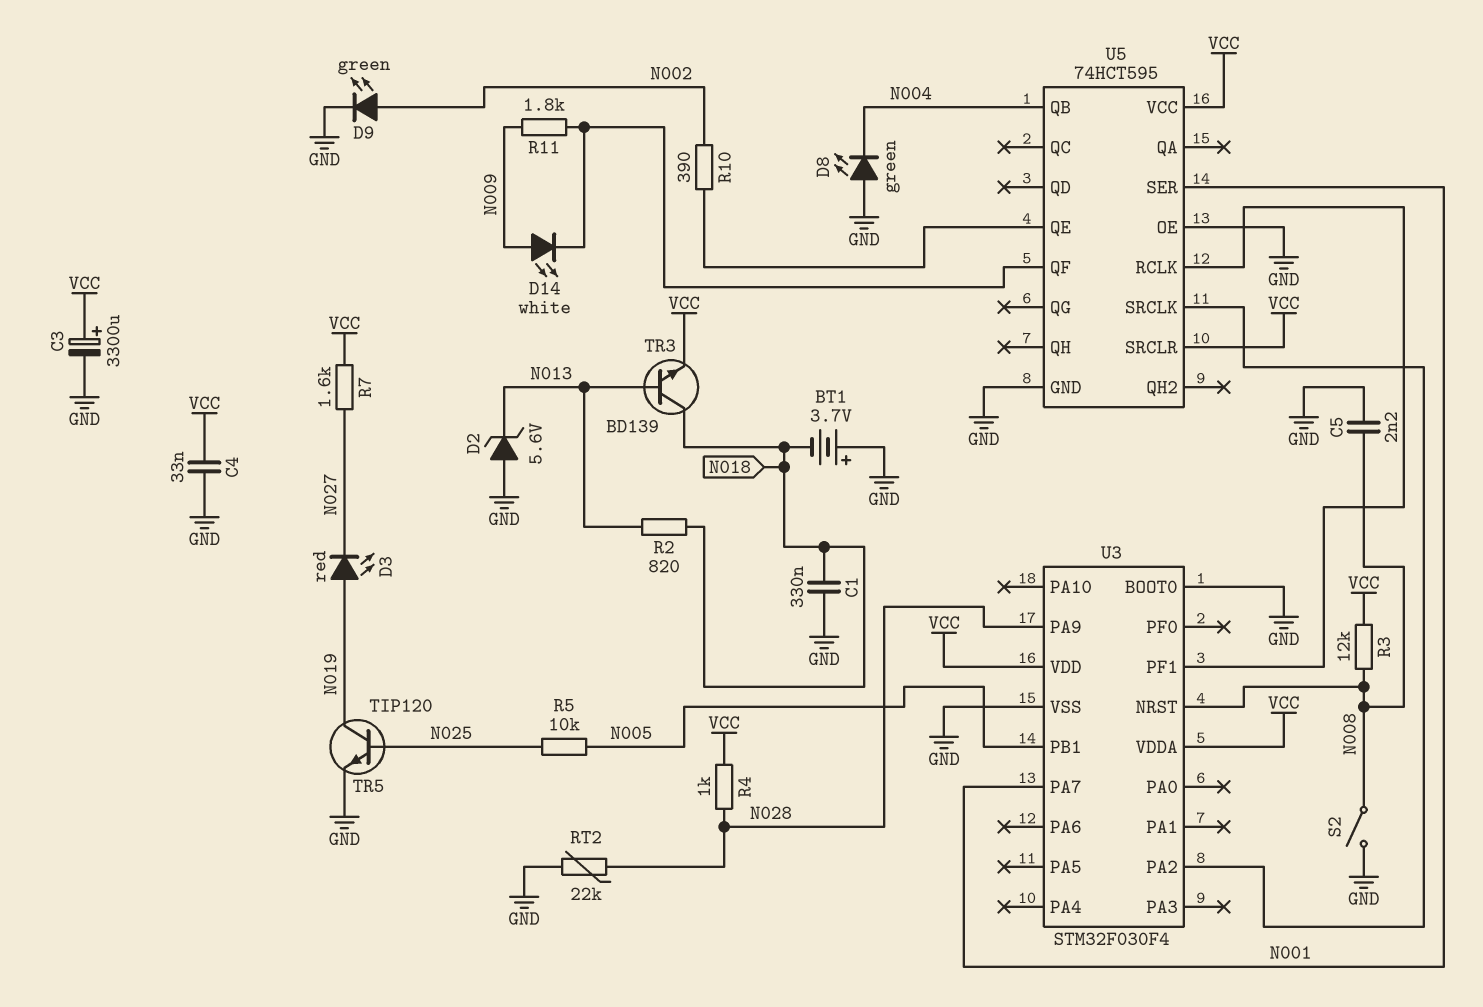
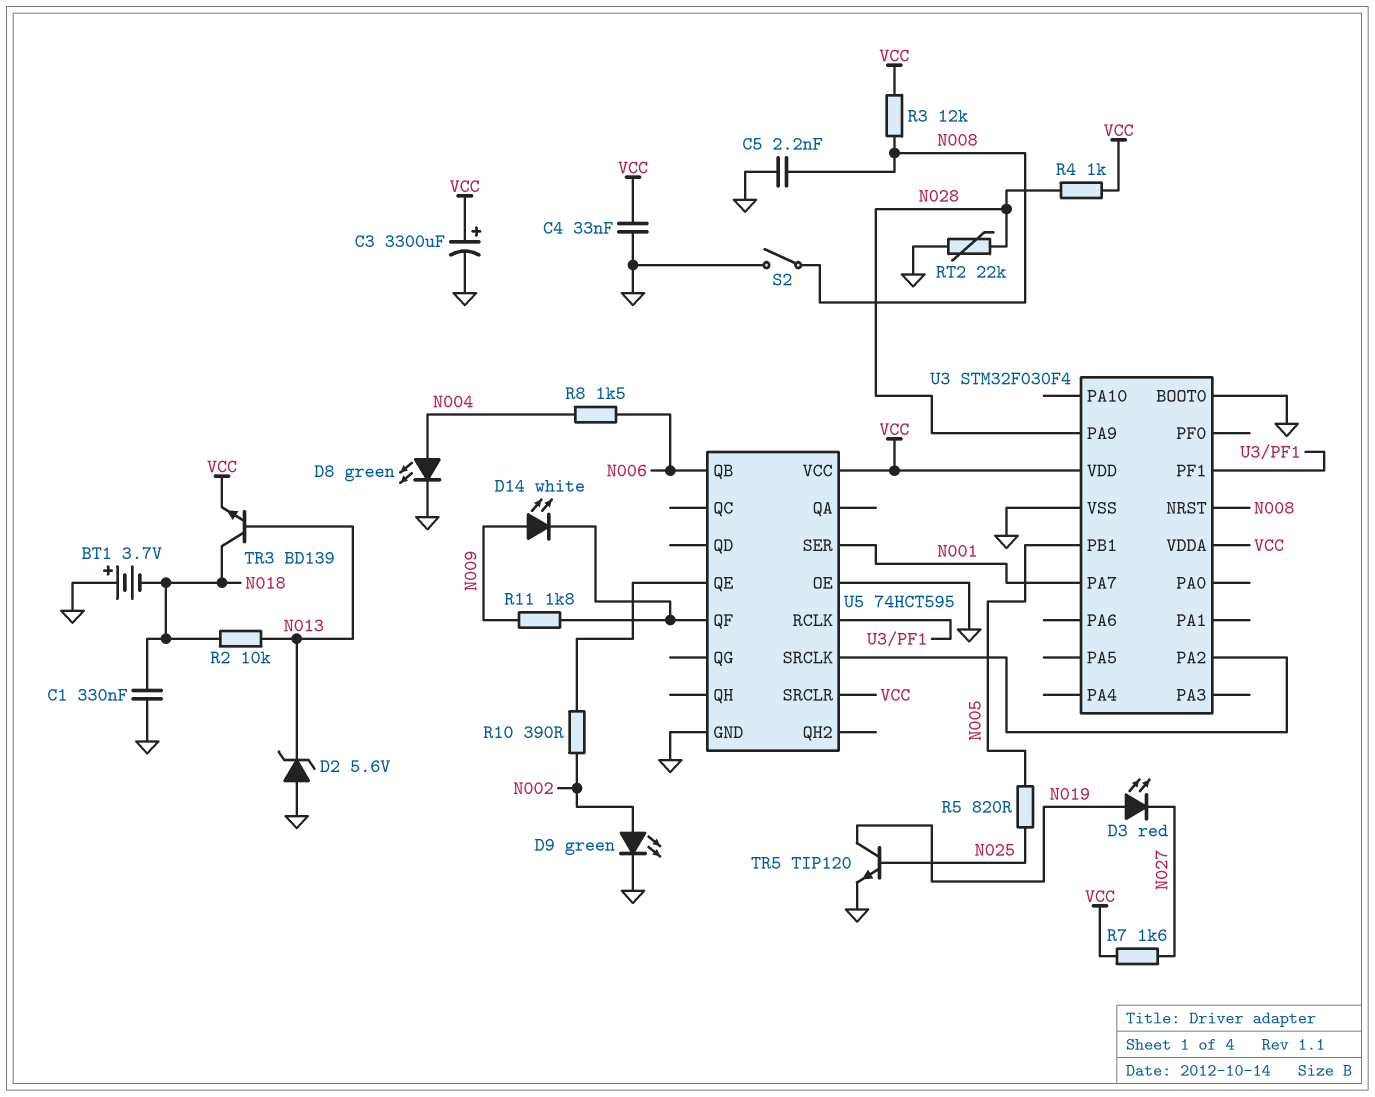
D8: LED green (A GND, K N004) -> LED green (A N004, K GND)
R2: 820 (N013, N018) -> 10k (N013, N018)
R5: 10k (N005, N025) -> 820 (N005, N025)
R8: none -> 1.5k (N004, N006)
U5 pin QB: N004 -> N006

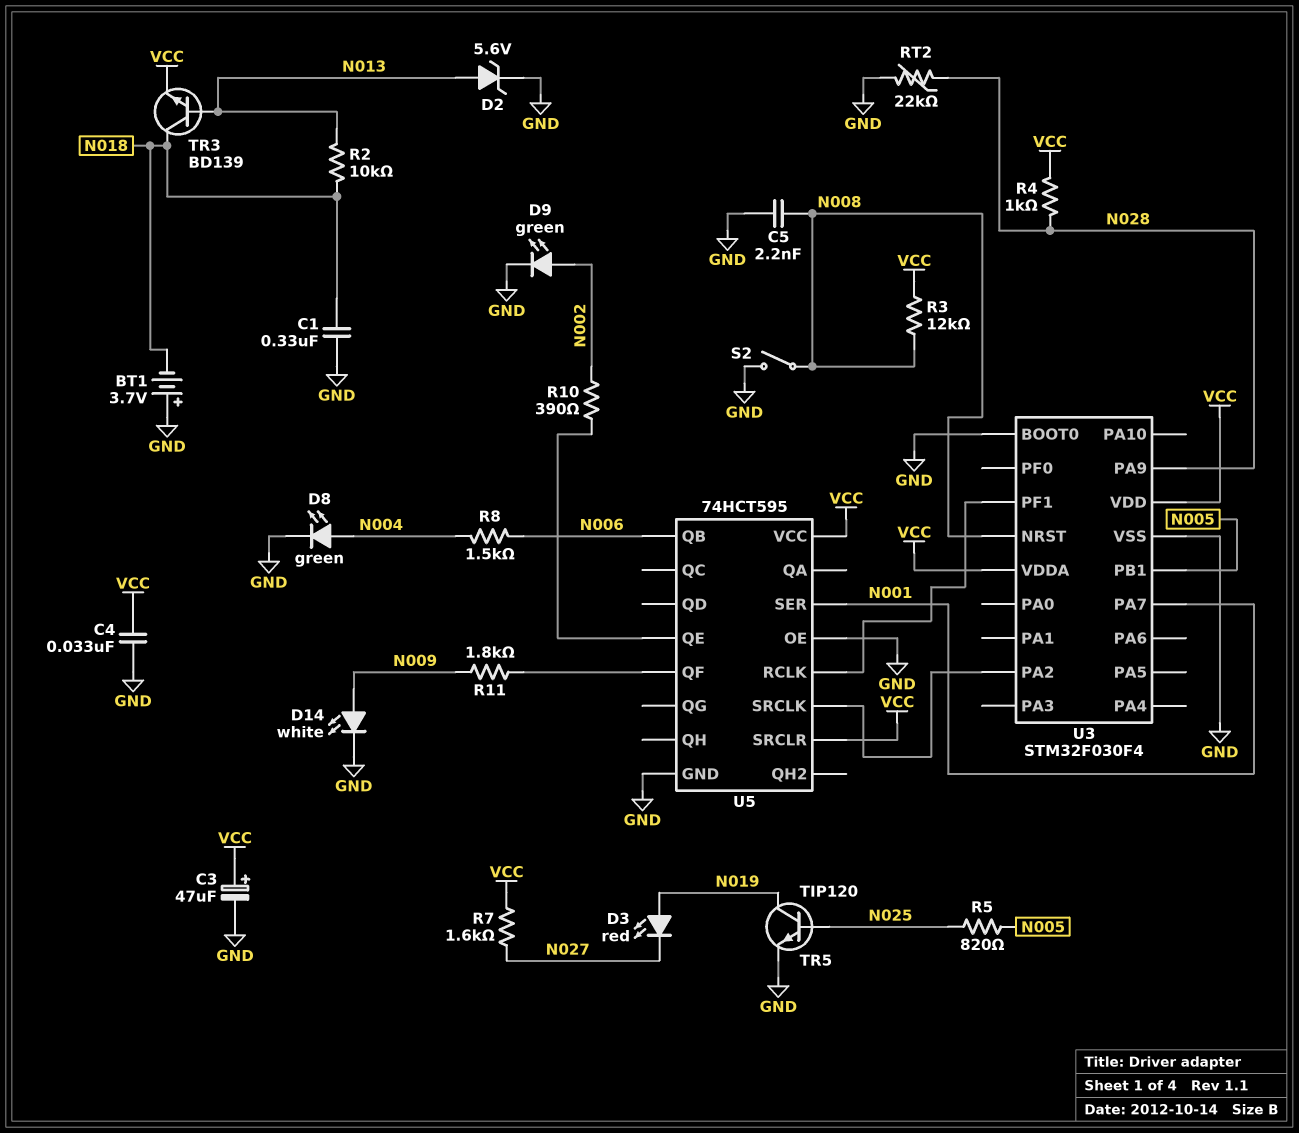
C3: 3300uF (plus VCC, minus GND) -> 47uF (plus VCC, minus GND)
D2: zener 5.6V (A GND, K N013) -> zener 5.6V (A N013, K GND)
D14: LED white (A N009, K U5/QF) -> LED white (A N009, K GND)

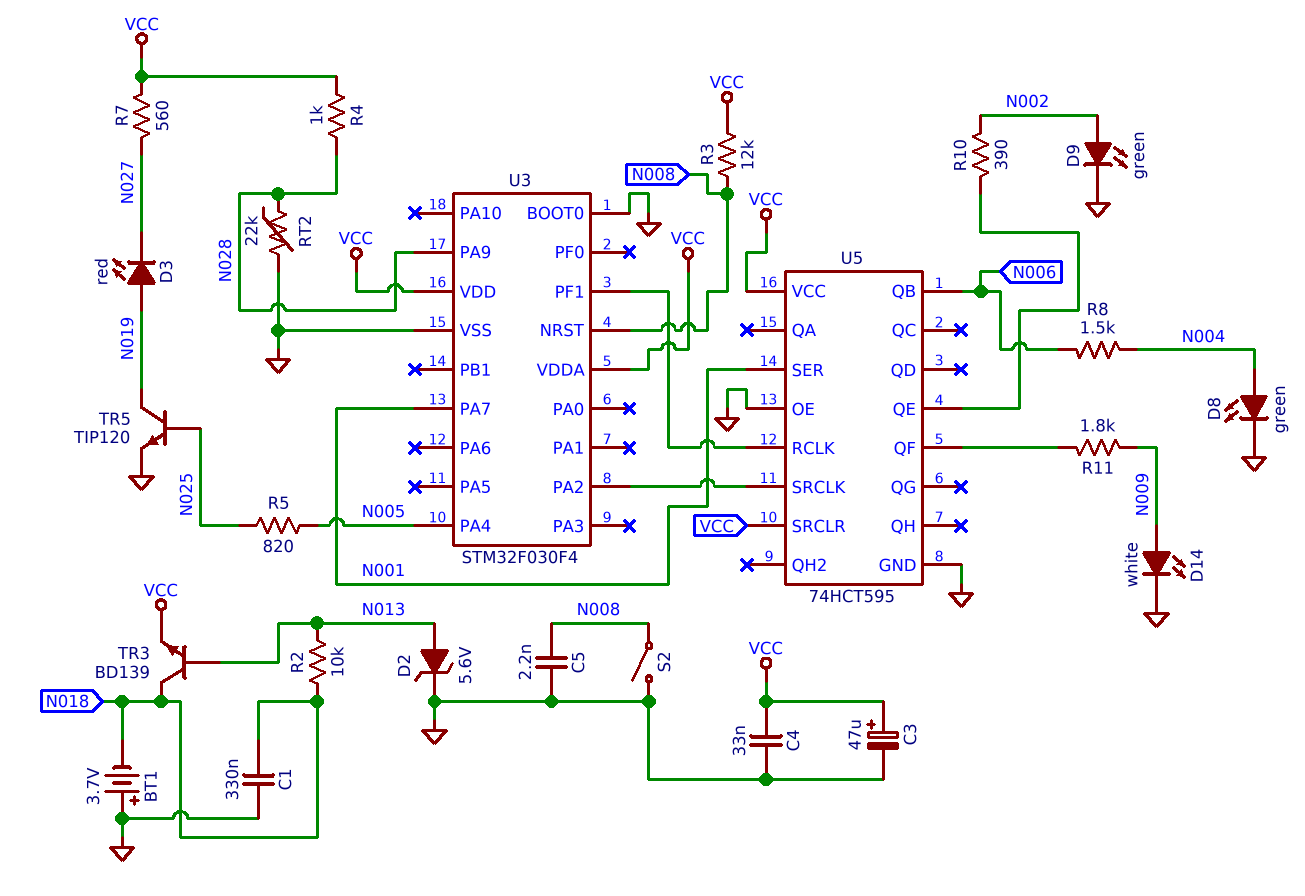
R7: 1.6k (N027, VCC) -> 560 (N027, VCC)
U3 pin PA4: none -> N005
U3 pin PB1: N005 -> none

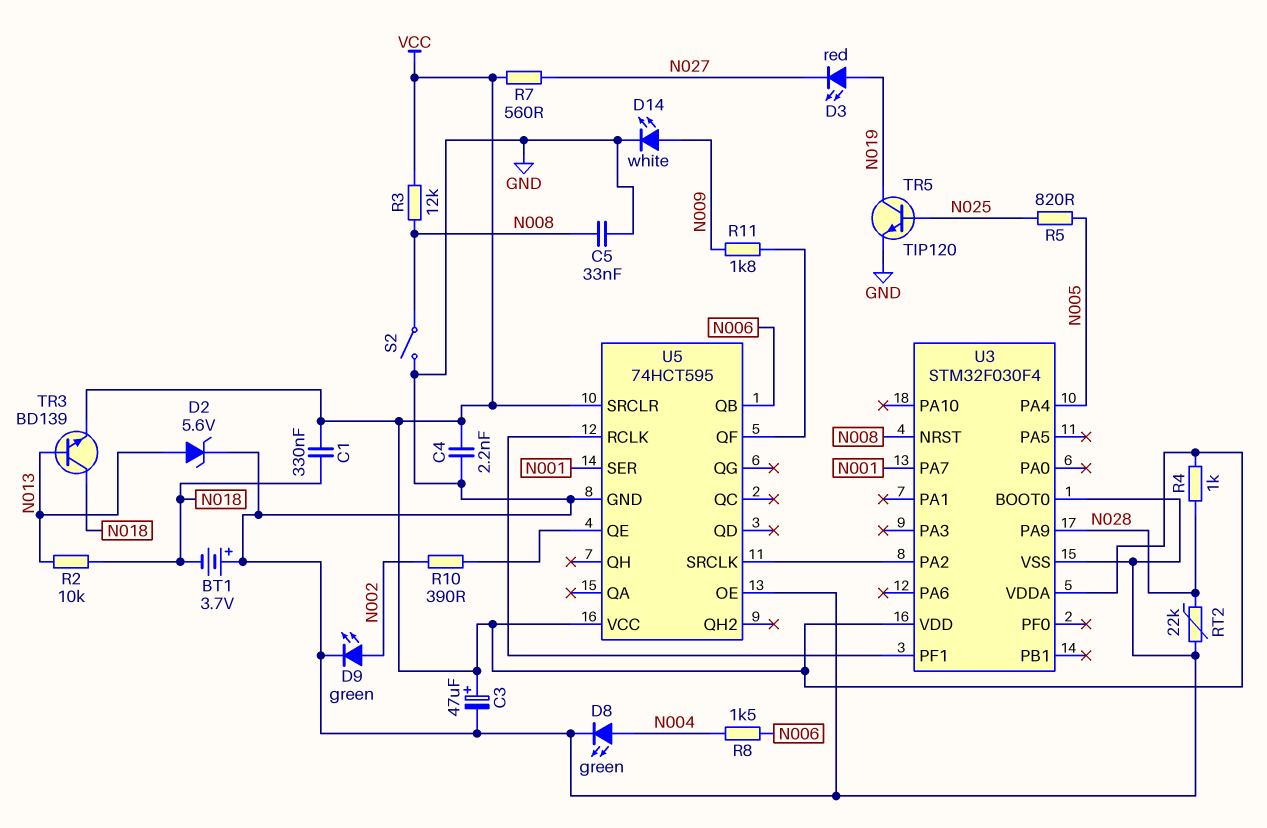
C1: 330nF (GND, N018) -> 330nF (N018, VCC)
C4: 33nF (GND, VCC) -> 2.2nF (GND, VCC)
C5: 2.2nF (GND, N008) -> 33nF (GND, N008)

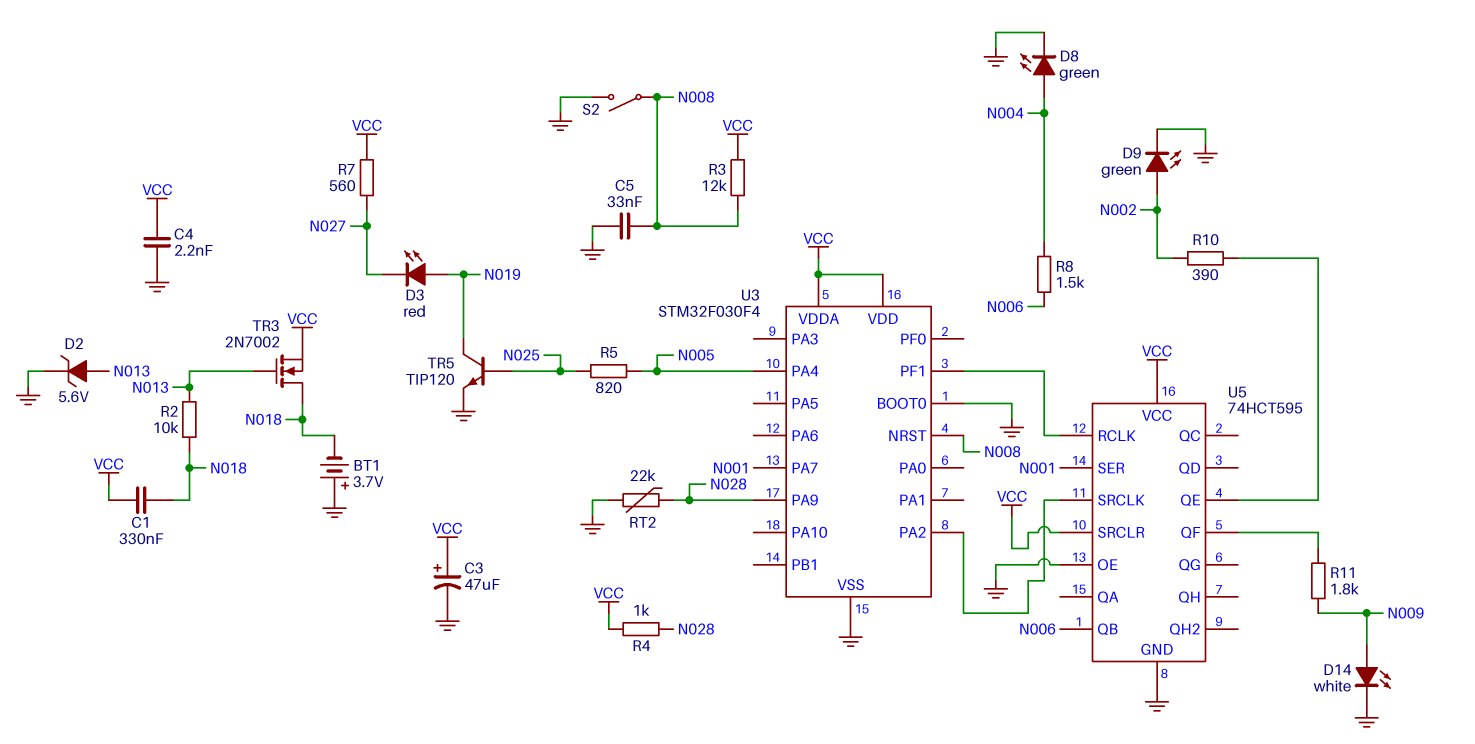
TR3: NPN BD139 (B N013, C N018, E VCC) -> NMOS 2N7002 (G N013, D N018, S VCC)

